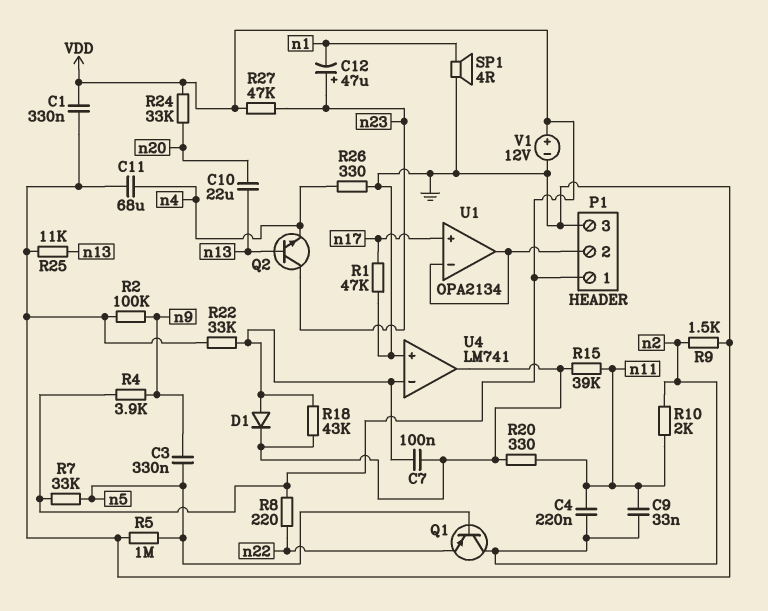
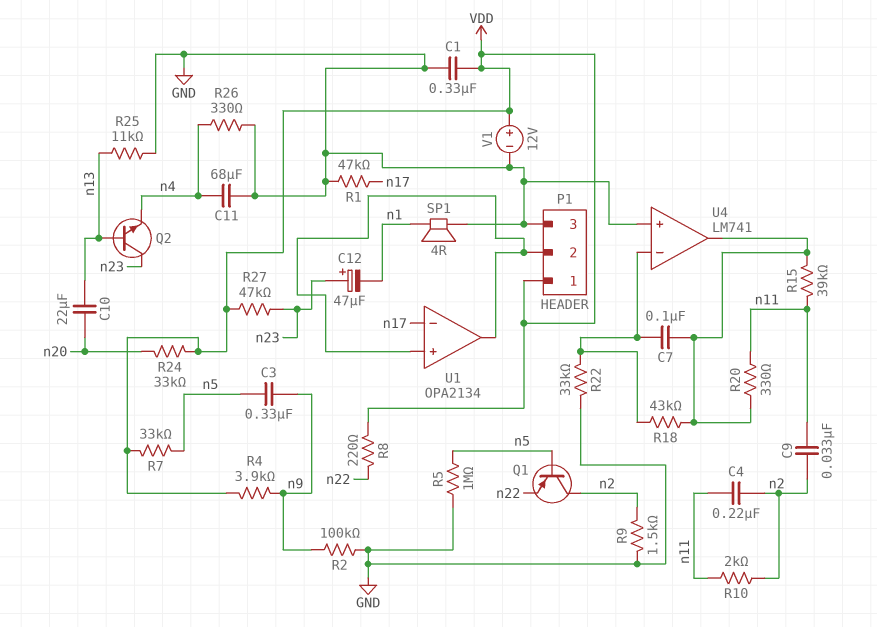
D1: diode (A U4/in-, K U4/out) -> none
U1 pin in+: n17 -> P1/2
U1 pin in-: P1/2 -> n17

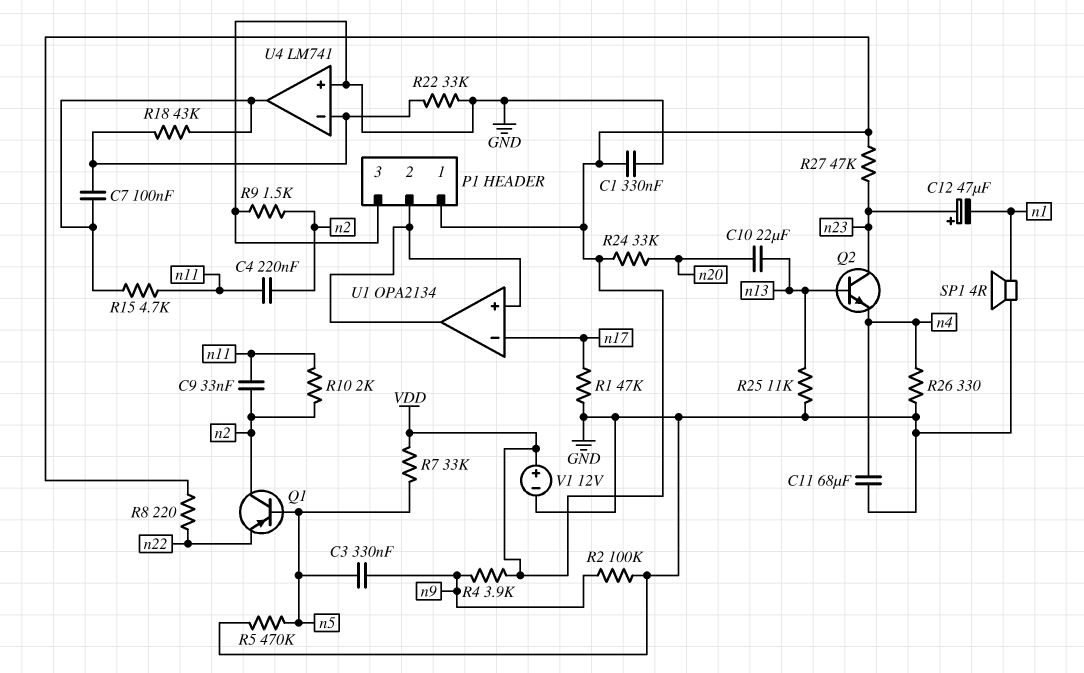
R5: 1M (GND, n5) -> 470k (GND, n5)
R15: 39k (U4/out, n11) -> 4.7k (U4/out, n11)
R20: 330 (U4/out, n11) -> none

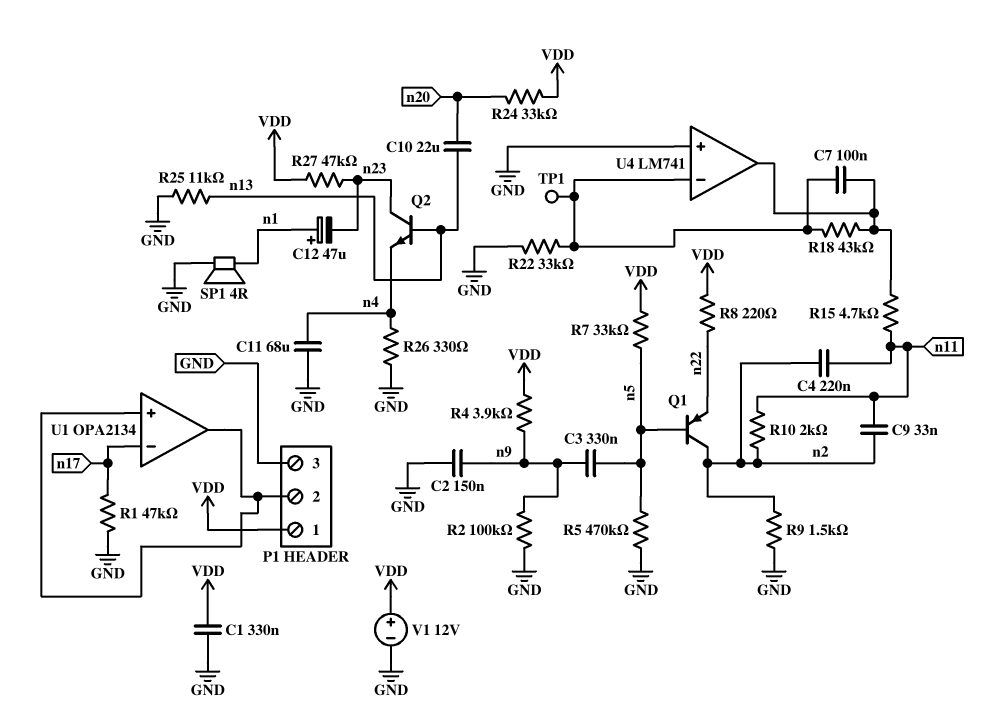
C2: none -> 150nF (GND, n9)
C12: 47uF (plus n23, minus n1) -> 47uF (plus n1, minus n23)
TP1: none -> test point (U4/in-)

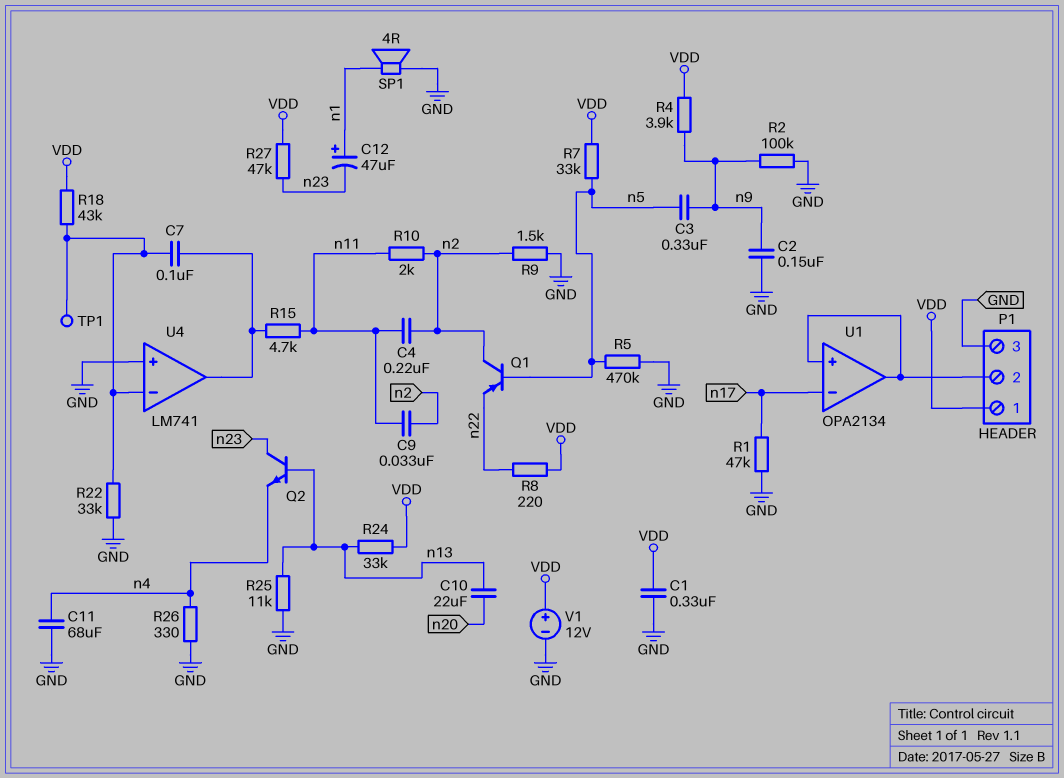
R18: 43k (U4/in-, U4/out) -> 43k (U4/in-, VDD)
R24: 33k (VDD, n20) -> 33k (VDD, n13)

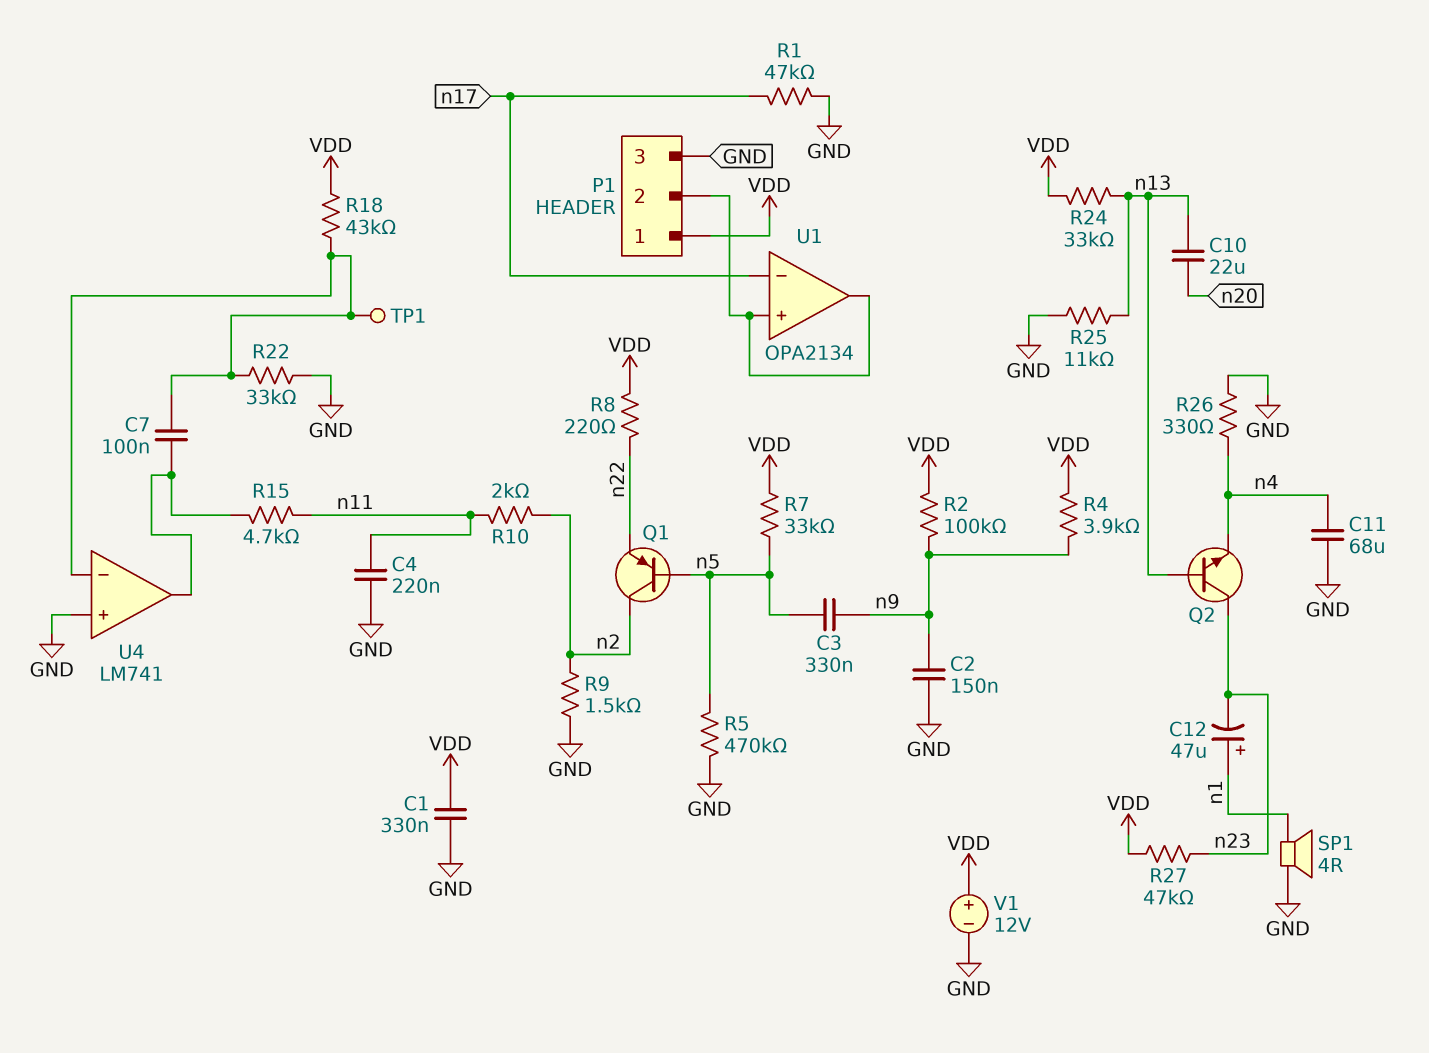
C4: 220nF (n2, n11) -> 220nF (GND, n11)
C9: 33nF (n2, n11) -> none
R2: 100k (GND, n9) -> 100k (VDD, n9)

